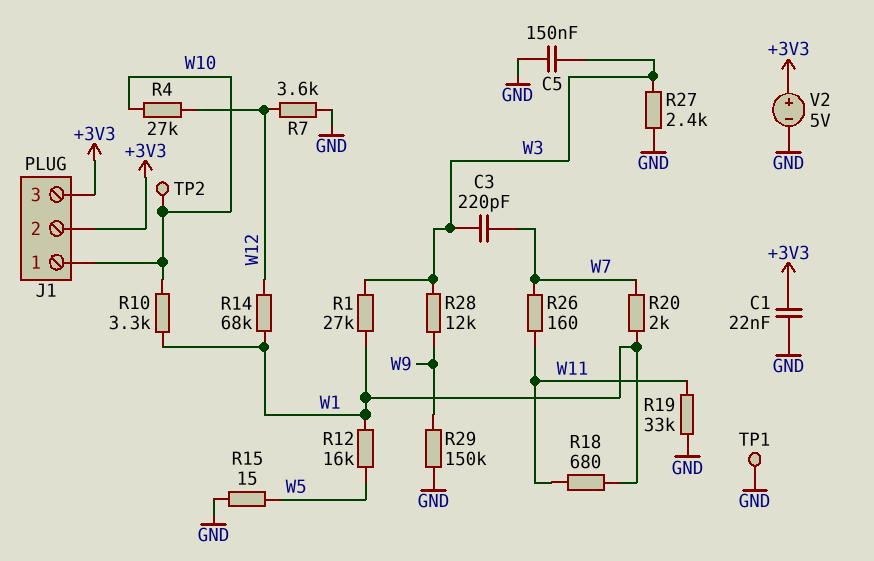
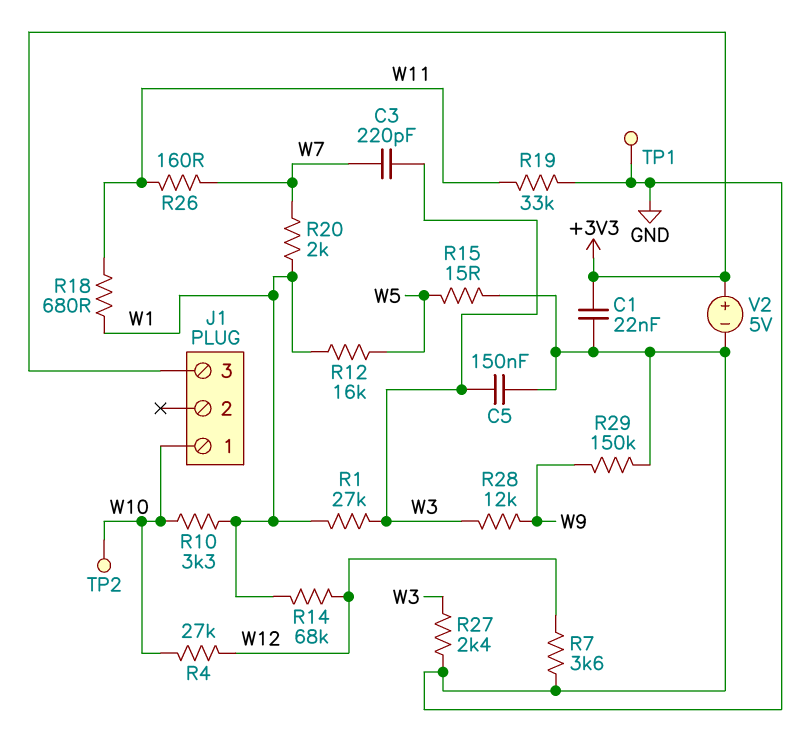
J1 pin 2: +3V3 -> none

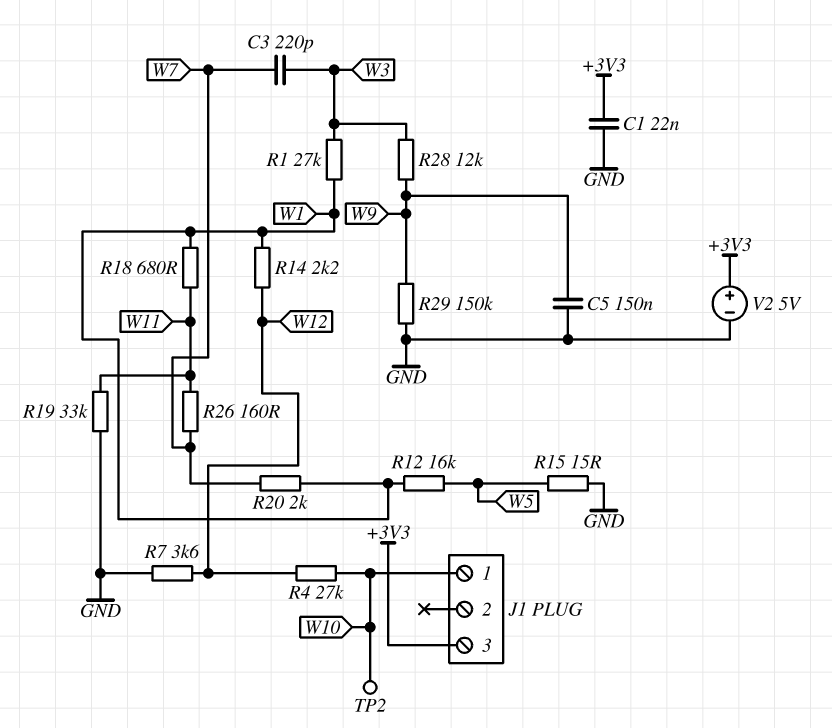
C5: 150nF (GND, W3) -> 150nF (GND, W9)
R10: 3.3k (W1, W10) -> none
R14: 68k (W1, W12) -> 2.2k (W1, W12)
R27: 2.4k (GND, W3) -> none
TP1: test point (GND) -> none

